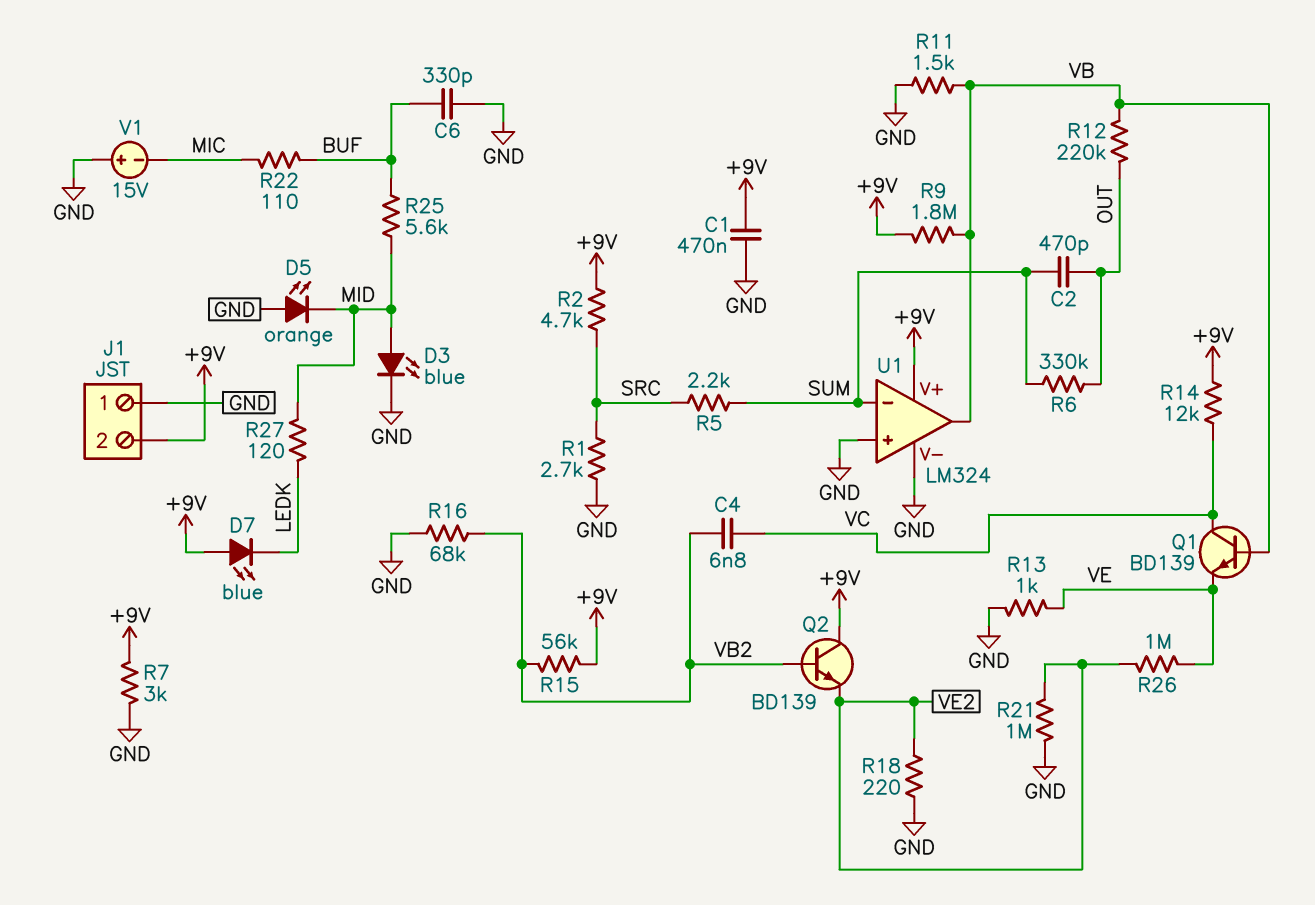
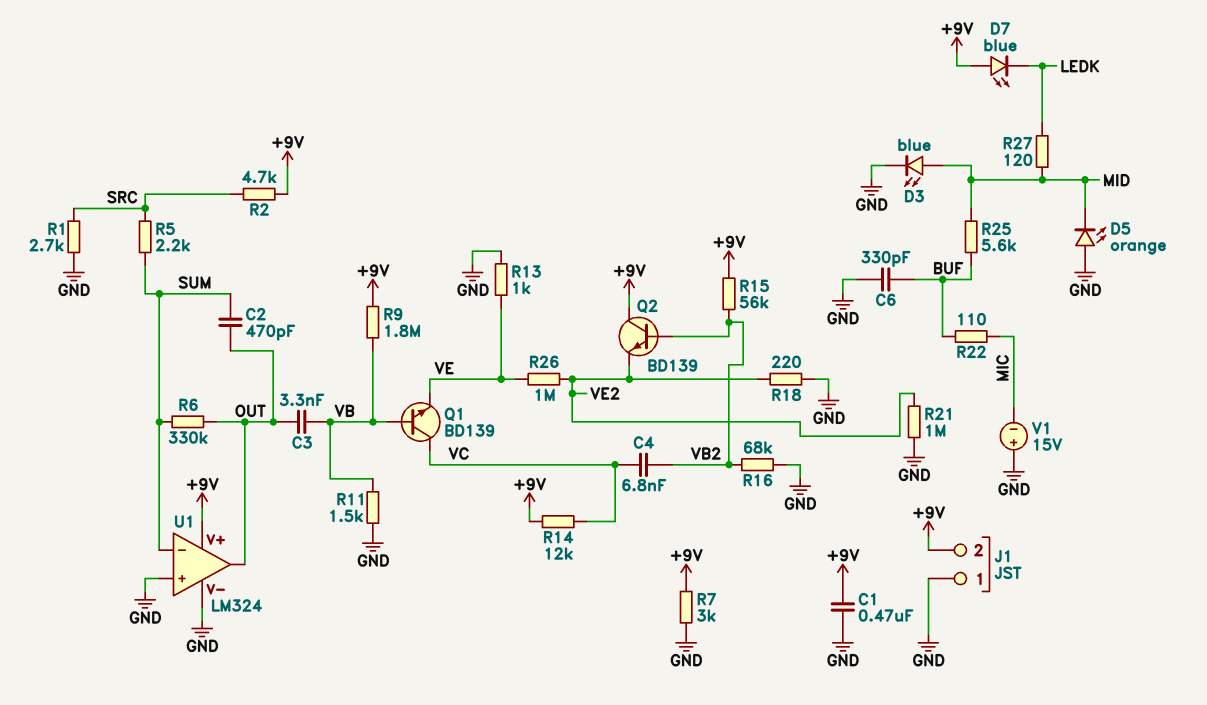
C3: none -> 3.3nF (OUT, VB)
R12: 220k (OUT, VB) -> none
U1 pin out: VB -> OUT

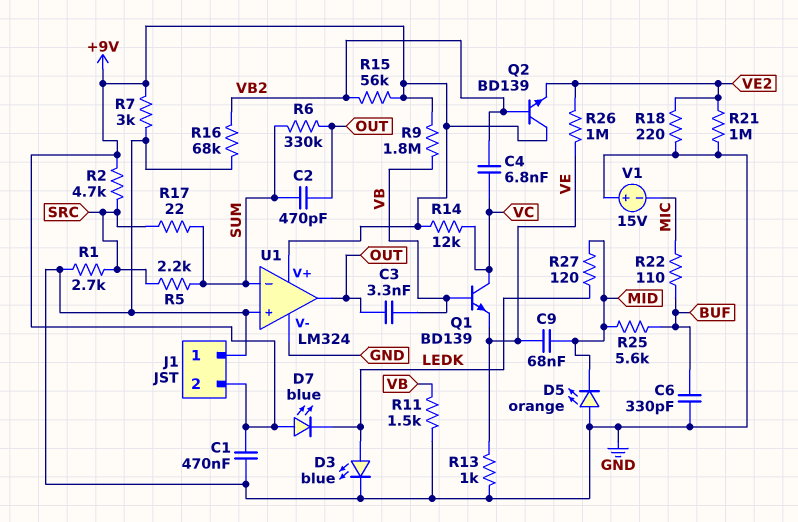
C9: none -> 68nF (MID, VE)
D3: LED blue (A MID, K GND) -> LED blue (A LEDK, K GND)
R17: none -> 22 (SRC, SUM)

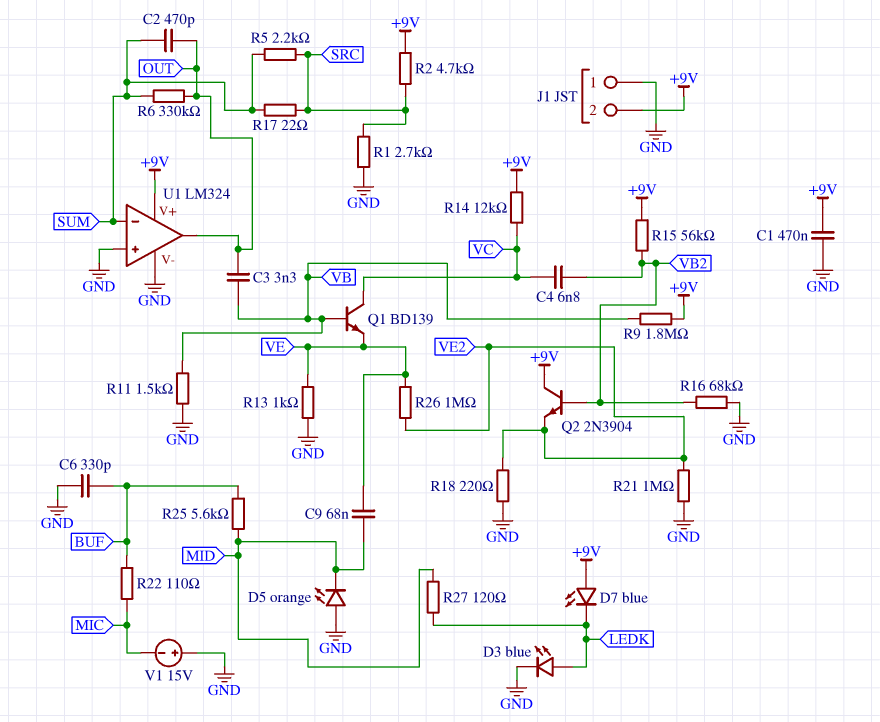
Q2: NPN BD139 (B VB2, C +9V, E VE2) -> NPN 2N3904 (B VB2, C +9V, E VE2)
R7: 3k (+9V, GND) -> none

